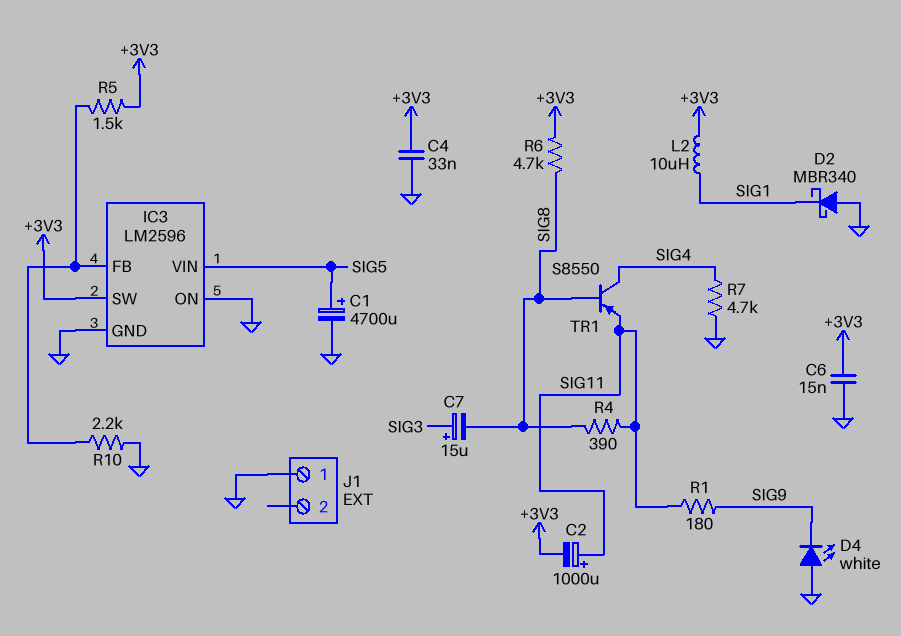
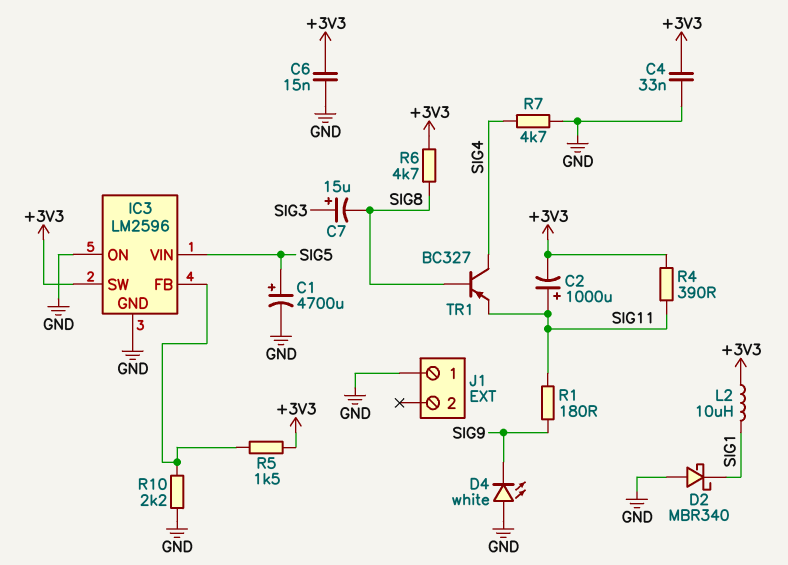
R4: 390 (SIG8, SIG11) -> 390 (+3V3, SIG11)
TR1: PNP S8550 (B SIG8, C SIG4, E SIG11) -> PNP BC327 (B SIG8, C SIG4, E SIG11)

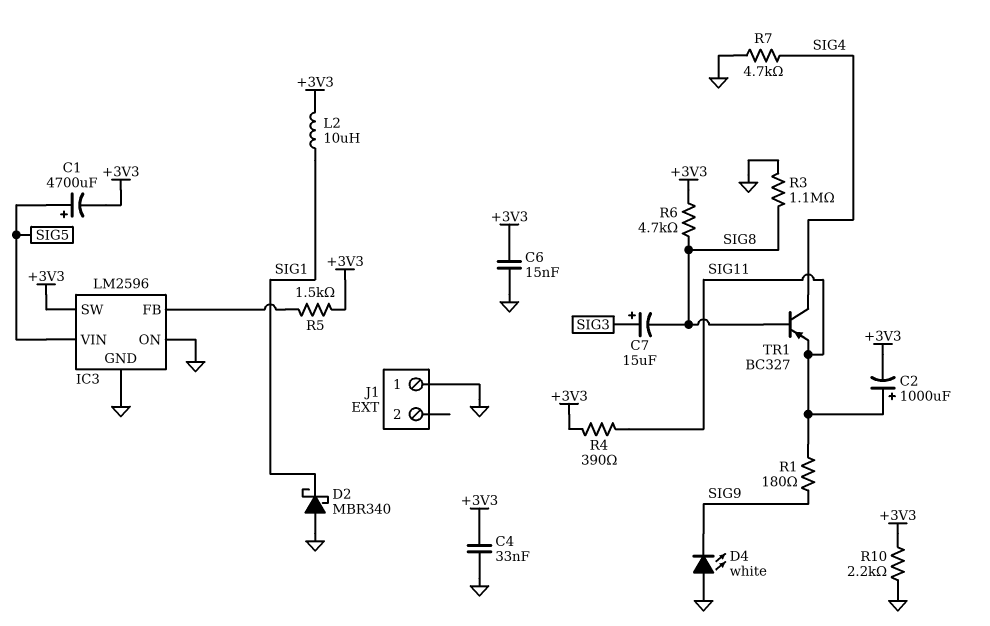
C1: 4700uF (plus SIG5, minus GND) -> 4700uF (plus SIG5, minus +3V3)
R3: none -> 1.1M (GND, SIG8)
R10: 2.2k (GND, IC3/FB) -> 2.2k (+3V3, GND)

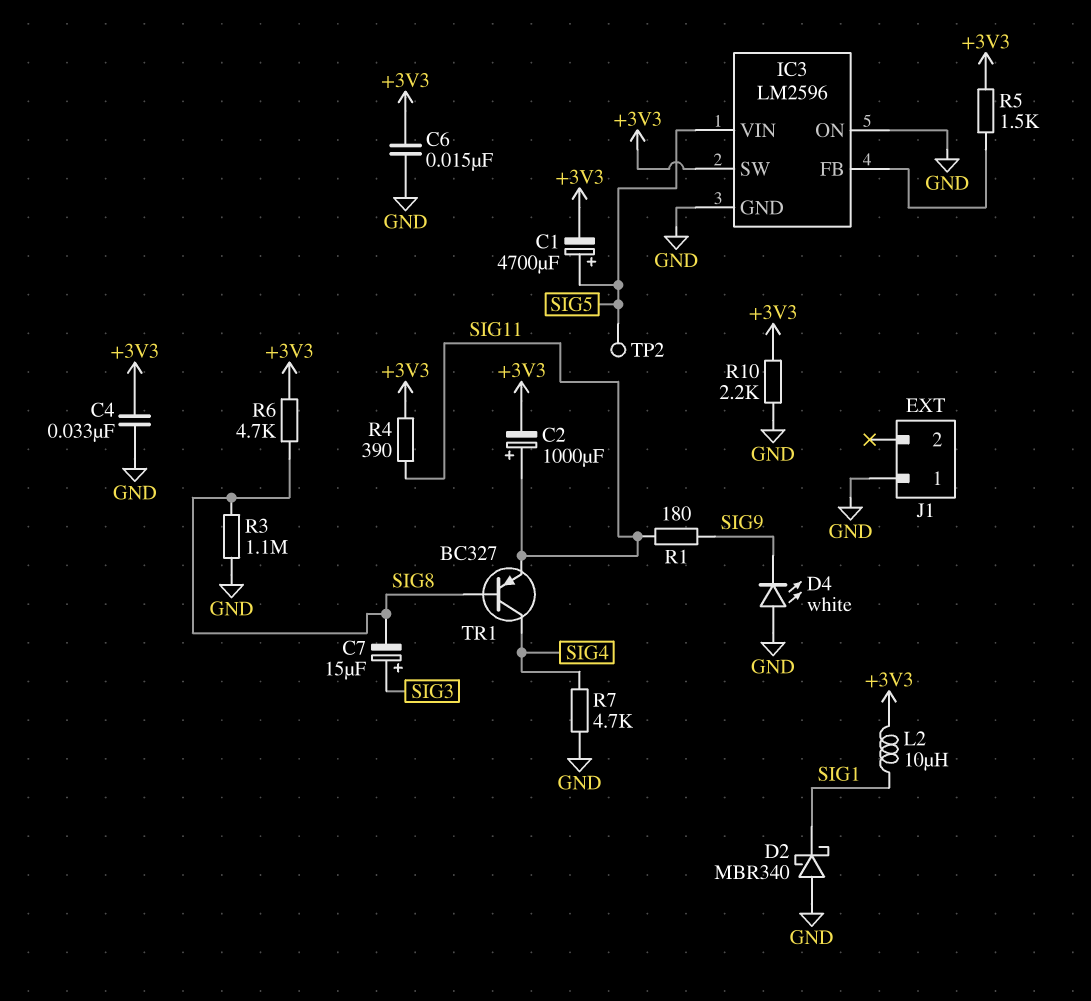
TP2: none -> test point (SIG5)

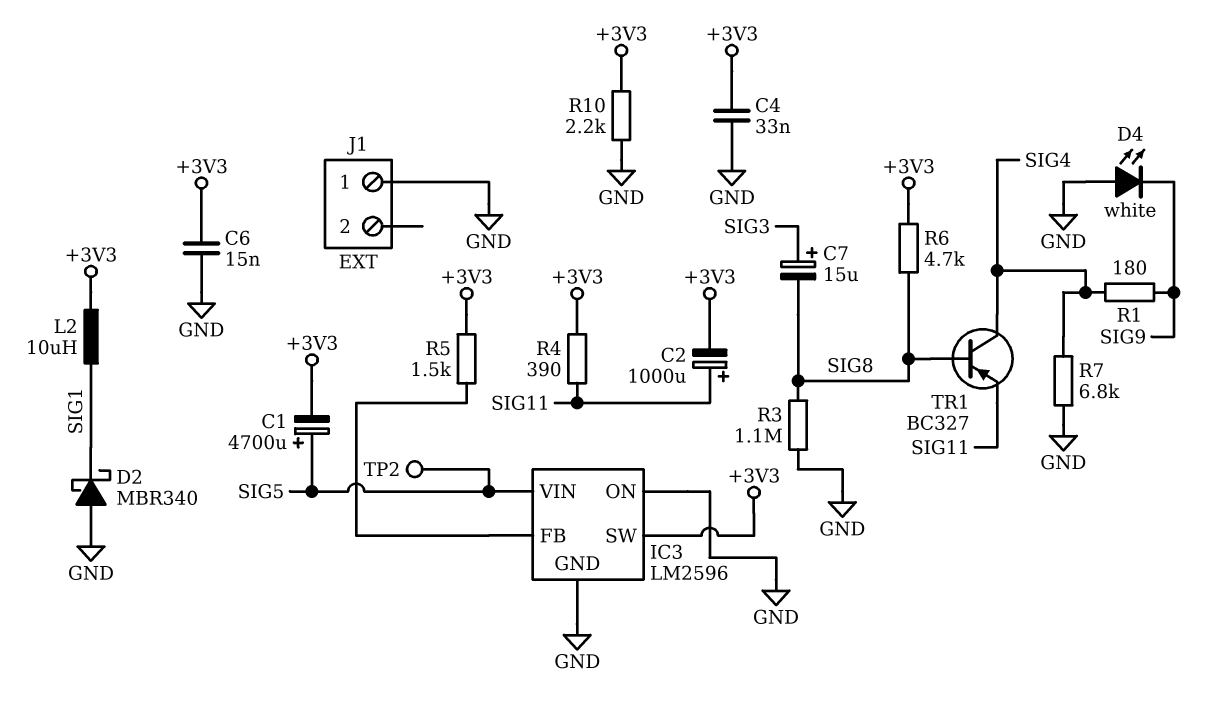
R1: 180 (SIG9, SIG11) -> 180 (SIG4, SIG9)
R7: 4.7k (GND, SIG4) -> 6.8k (GND, SIG4)

